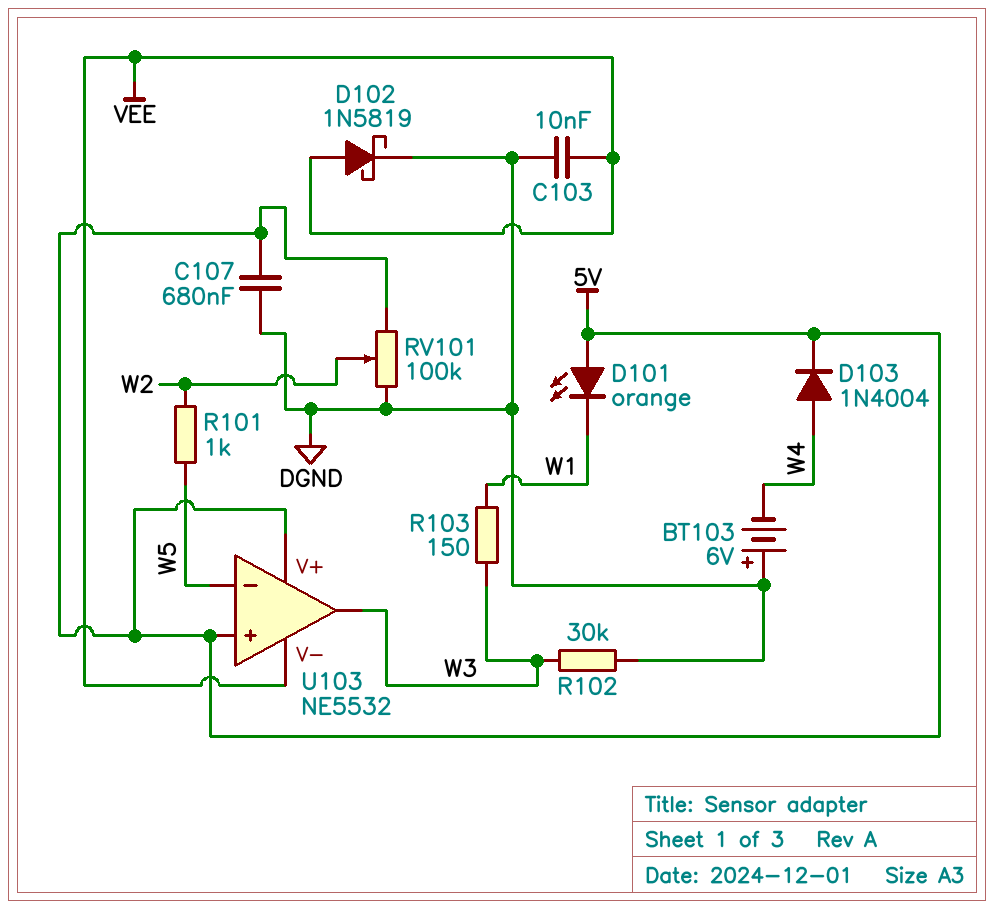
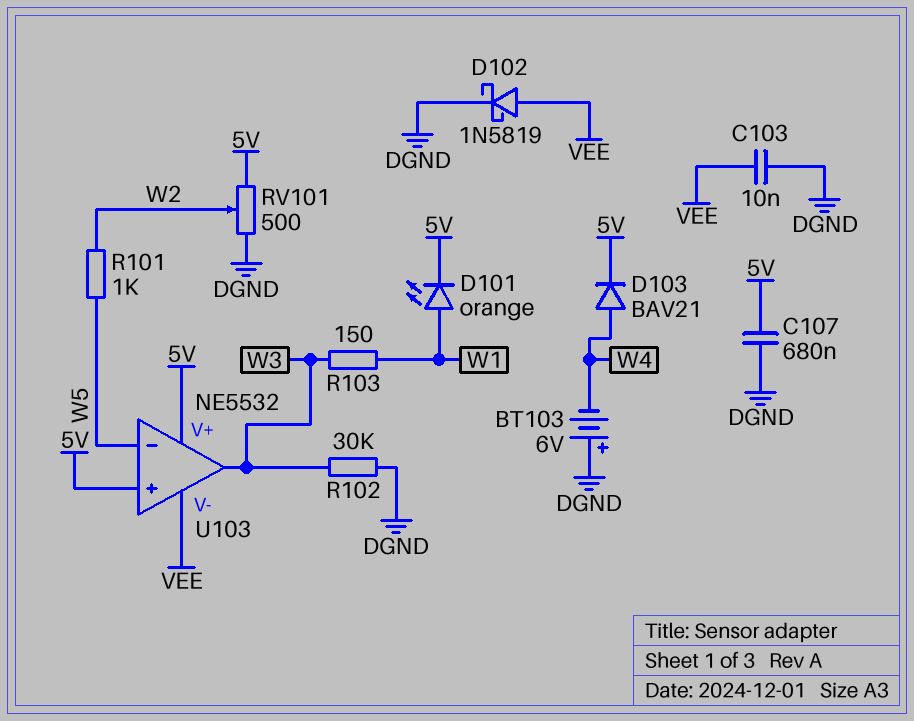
D101: LED orange (A 5V, K W1) -> LED orange (A W1, K 5V)
D103: diode 1N4004 (A W4, K 5V) -> diode BAV21 (A W4, K 5V)
RV101: 100k (5V, DGND, wiper W2) -> 500 (5V, DGND, wiper W2)

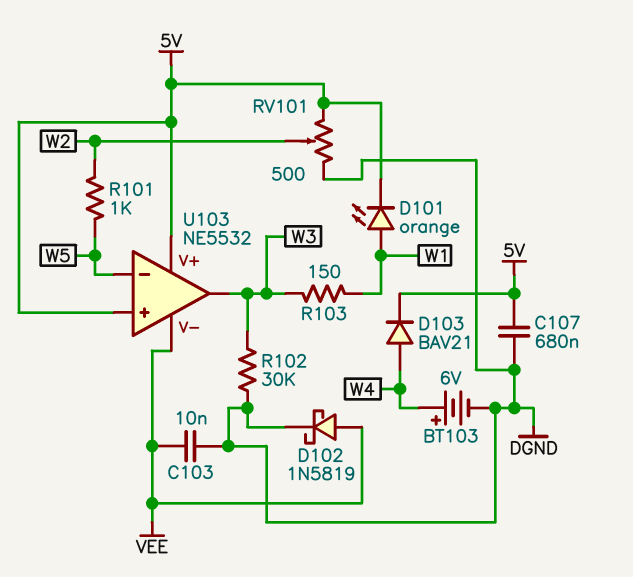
BT103: 6V (plus DGND, minus W4) -> 6V (plus W4, minus DGND)

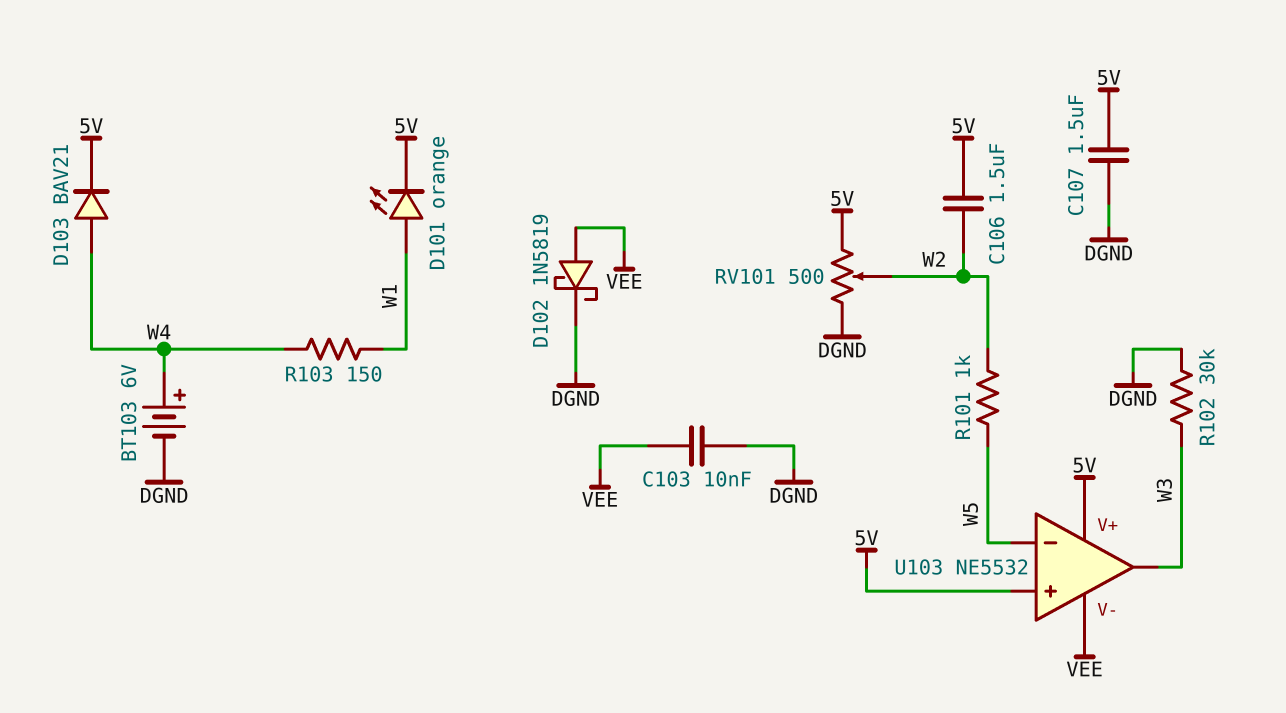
C106: none -> 1.5uF (5V, W2)
C107: 680nF (5V, DGND) -> 1.5uF (5V, DGND)
R103: 150 (W1, W3) -> 150 (W1, W4)

